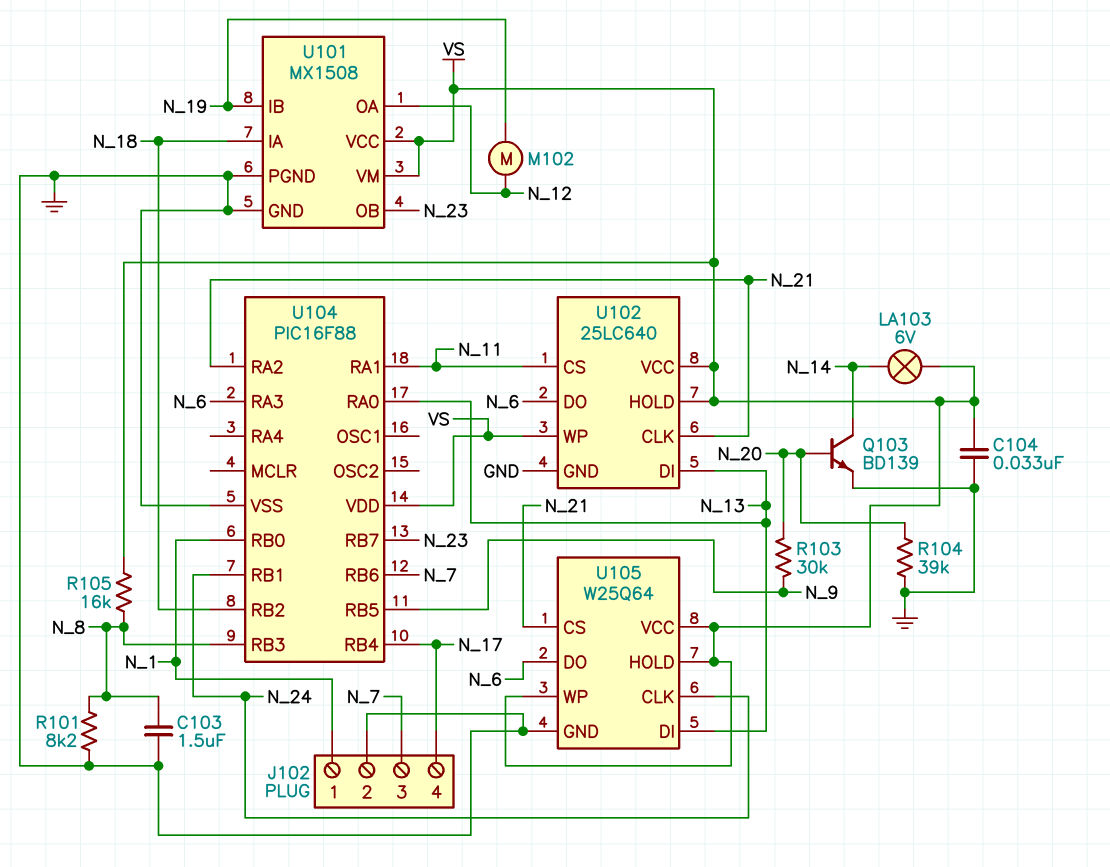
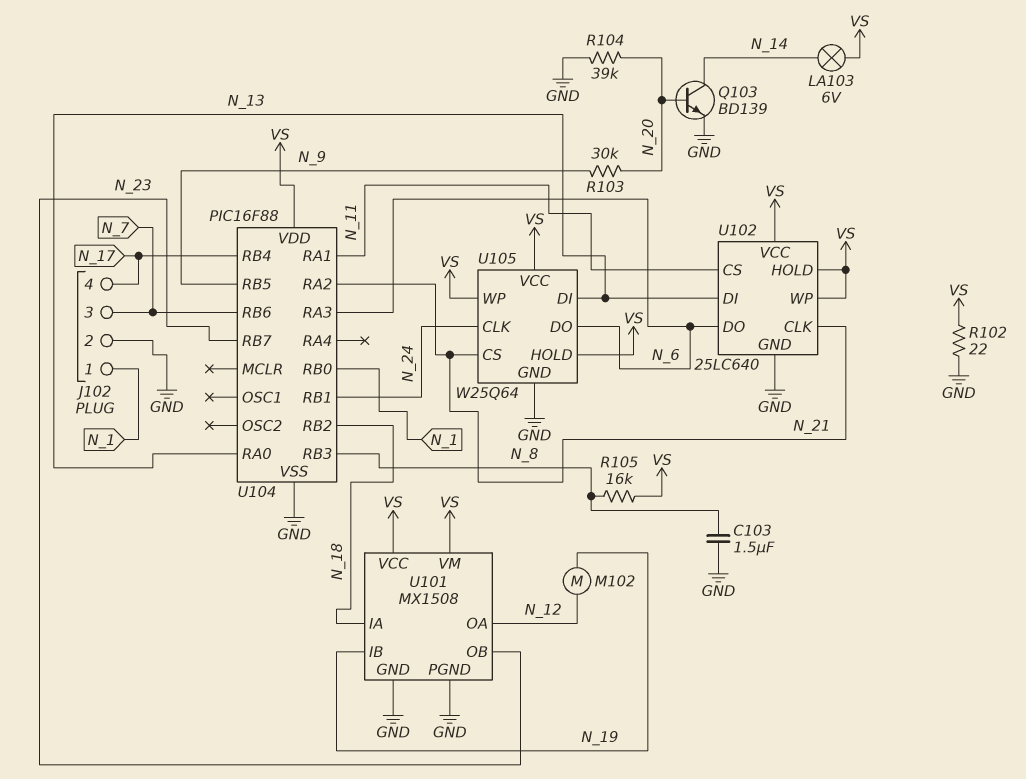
C104: 33nF (GND, VS) -> none
R101: 8.2k (GND, N_8) -> none
R102: none -> 22 (GND, VS)

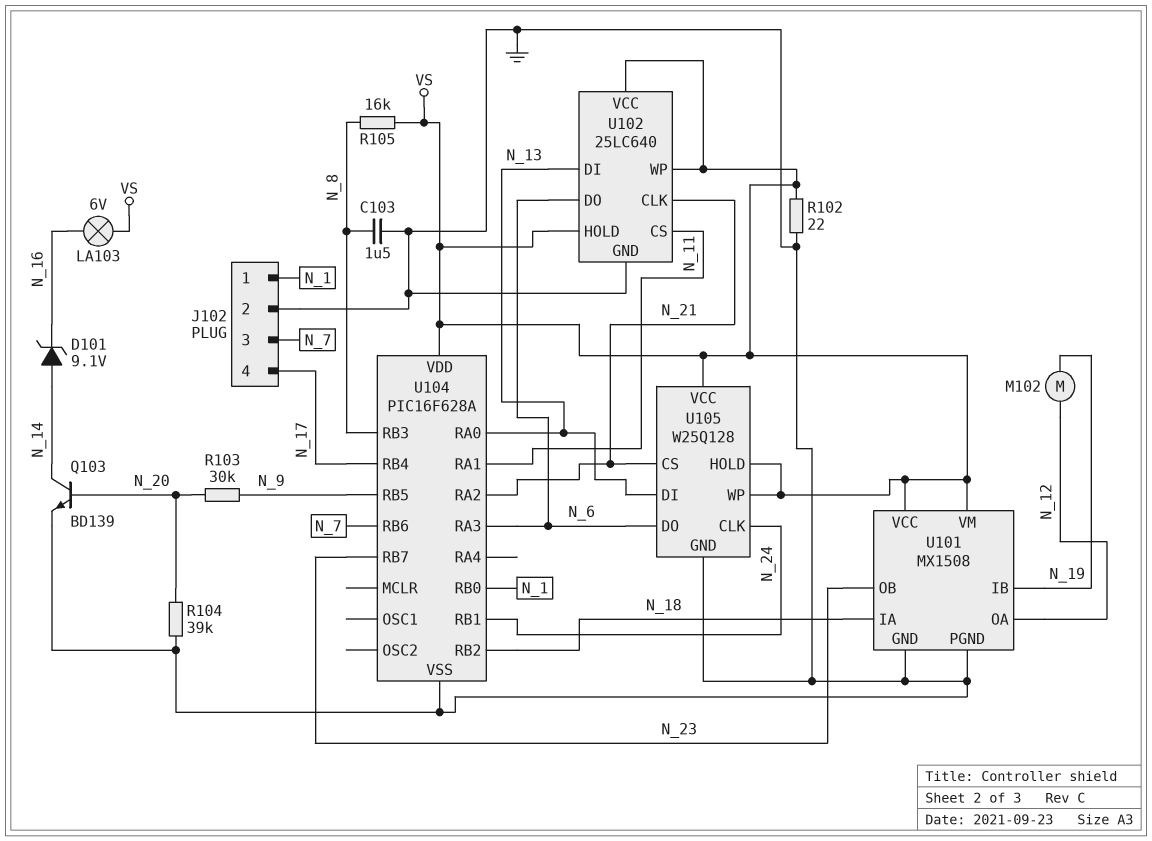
D101: none -> zener 9.1V (A N_14, K N_16)
LA103: lamp 6V (N_14, VS) -> lamp 6V (N_16, VS)
U104: PIC16F88 -> PIC16F628A
U105: W25Q64 -> W25Q128

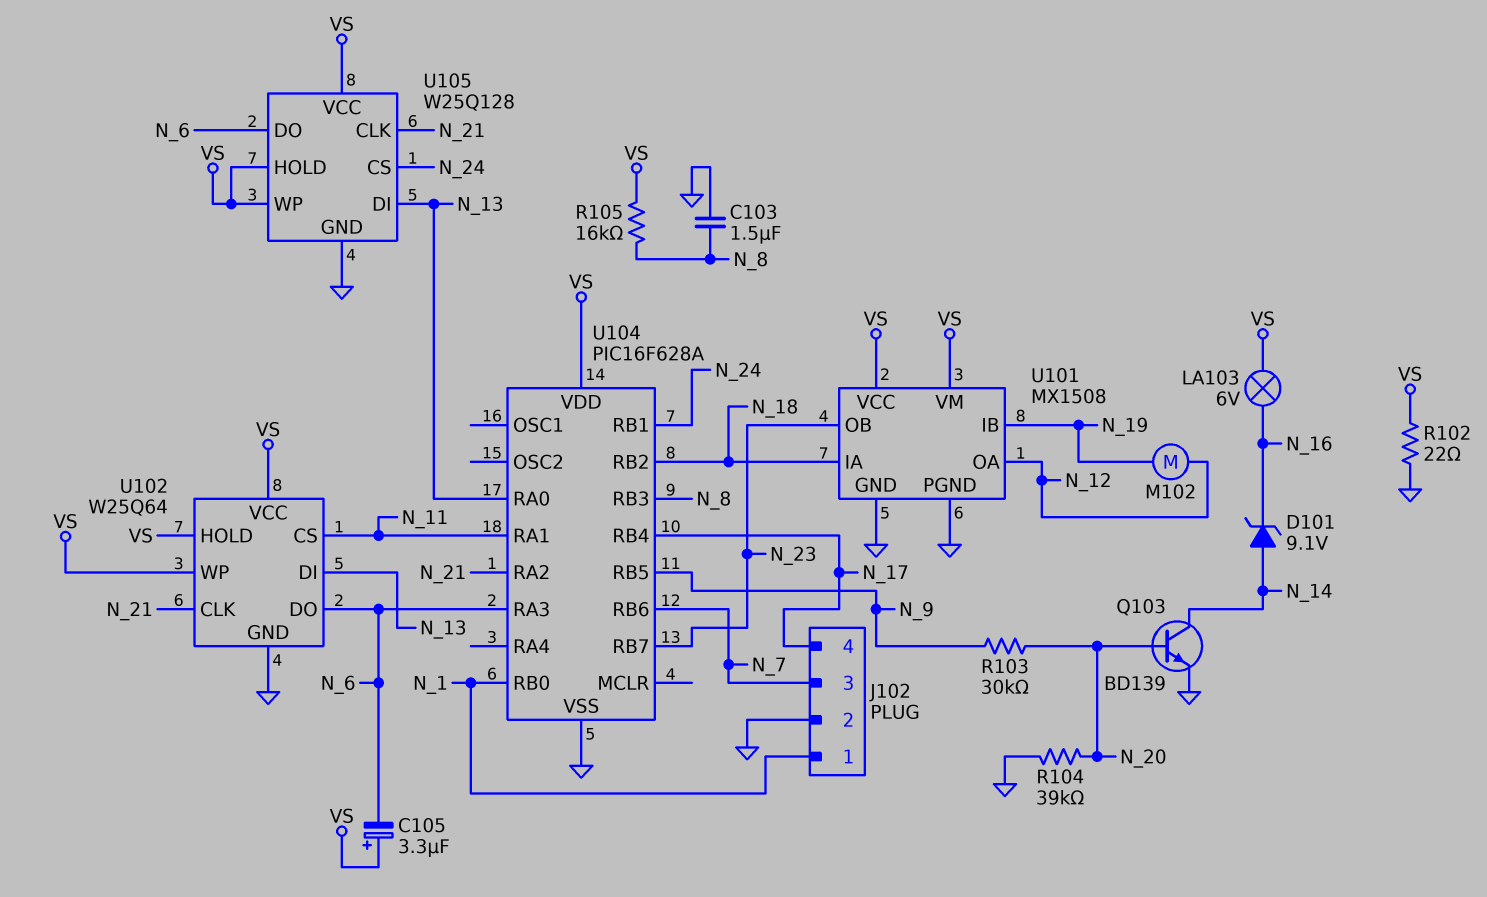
C105: none -> 3.3uF (plus VS, minus N_6)
U102: 25LC640 -> W25Q64
U105 pin CLK: N_24 -> N_21
U105 pin CS: N_21 -> N_24

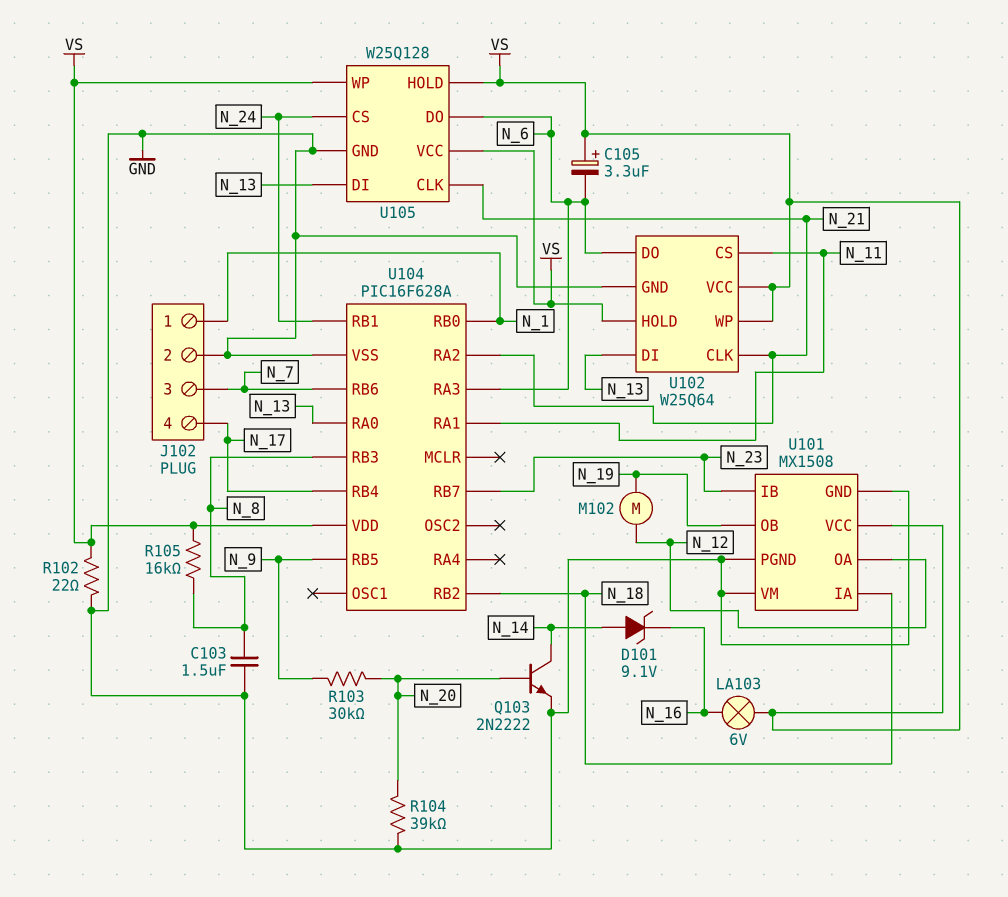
Q103: NPN BD139 (B N_20, C N_14, E GND) -> NPN 2N2222 (B N_20, C N_14, E GND)
U101 pin IB: N_19 -> N_23
U101 pin OB: N_23 -> N_19
U101 pin VM: VS -> GND

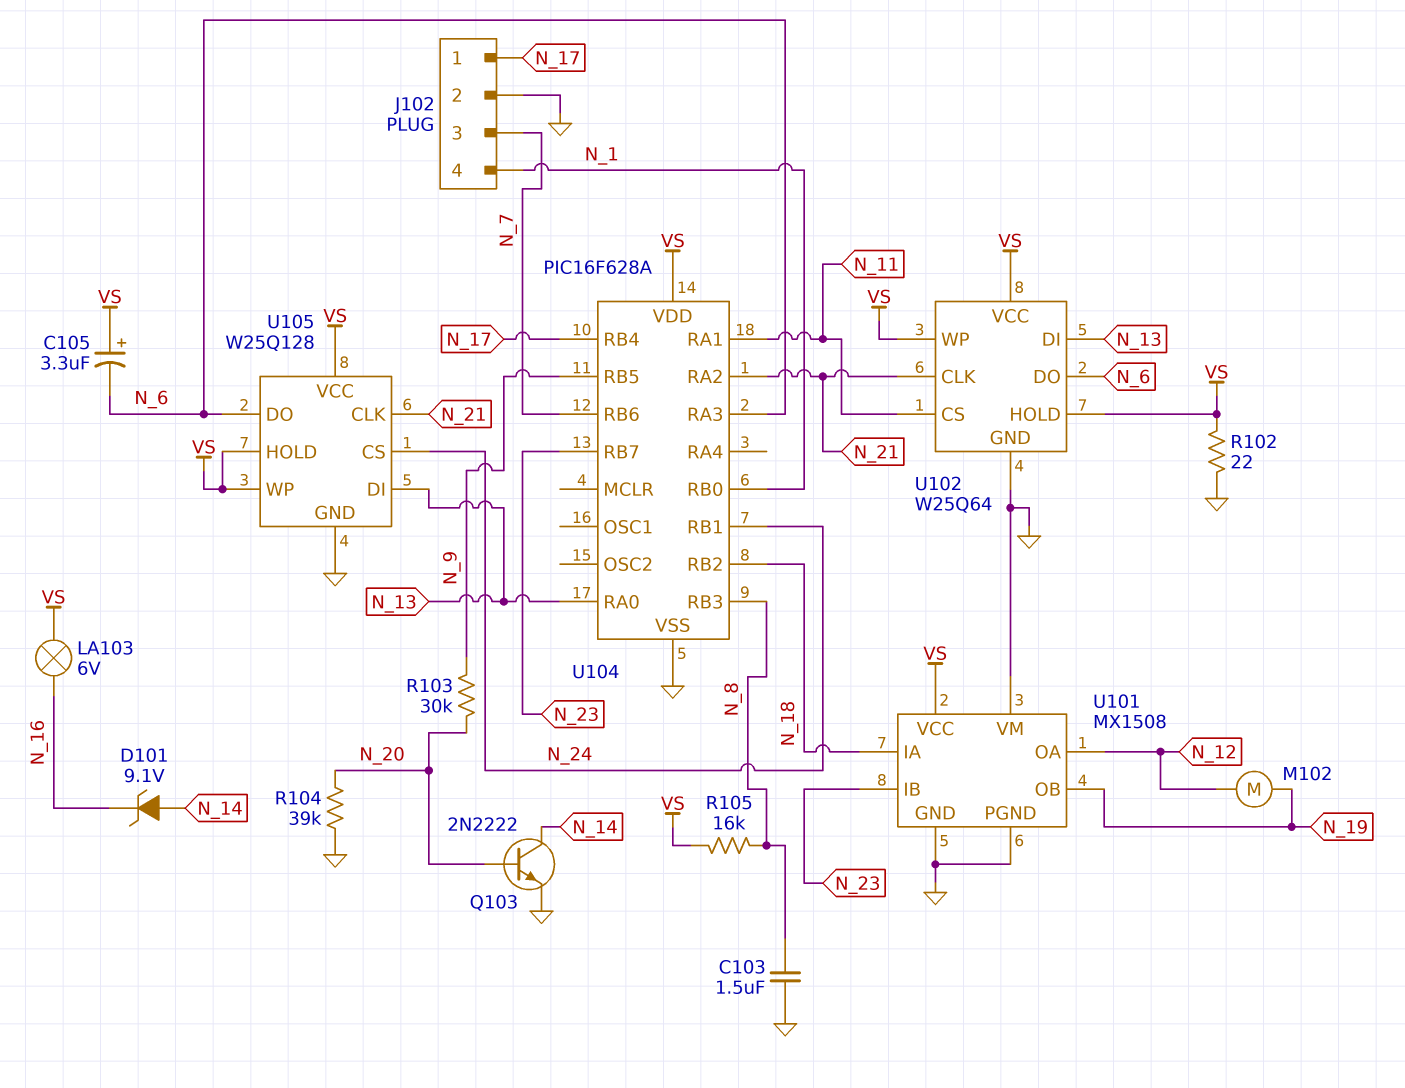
J102 pin 1: N_1 -> N_17
J102 pin 4: N_17 -> N_1

